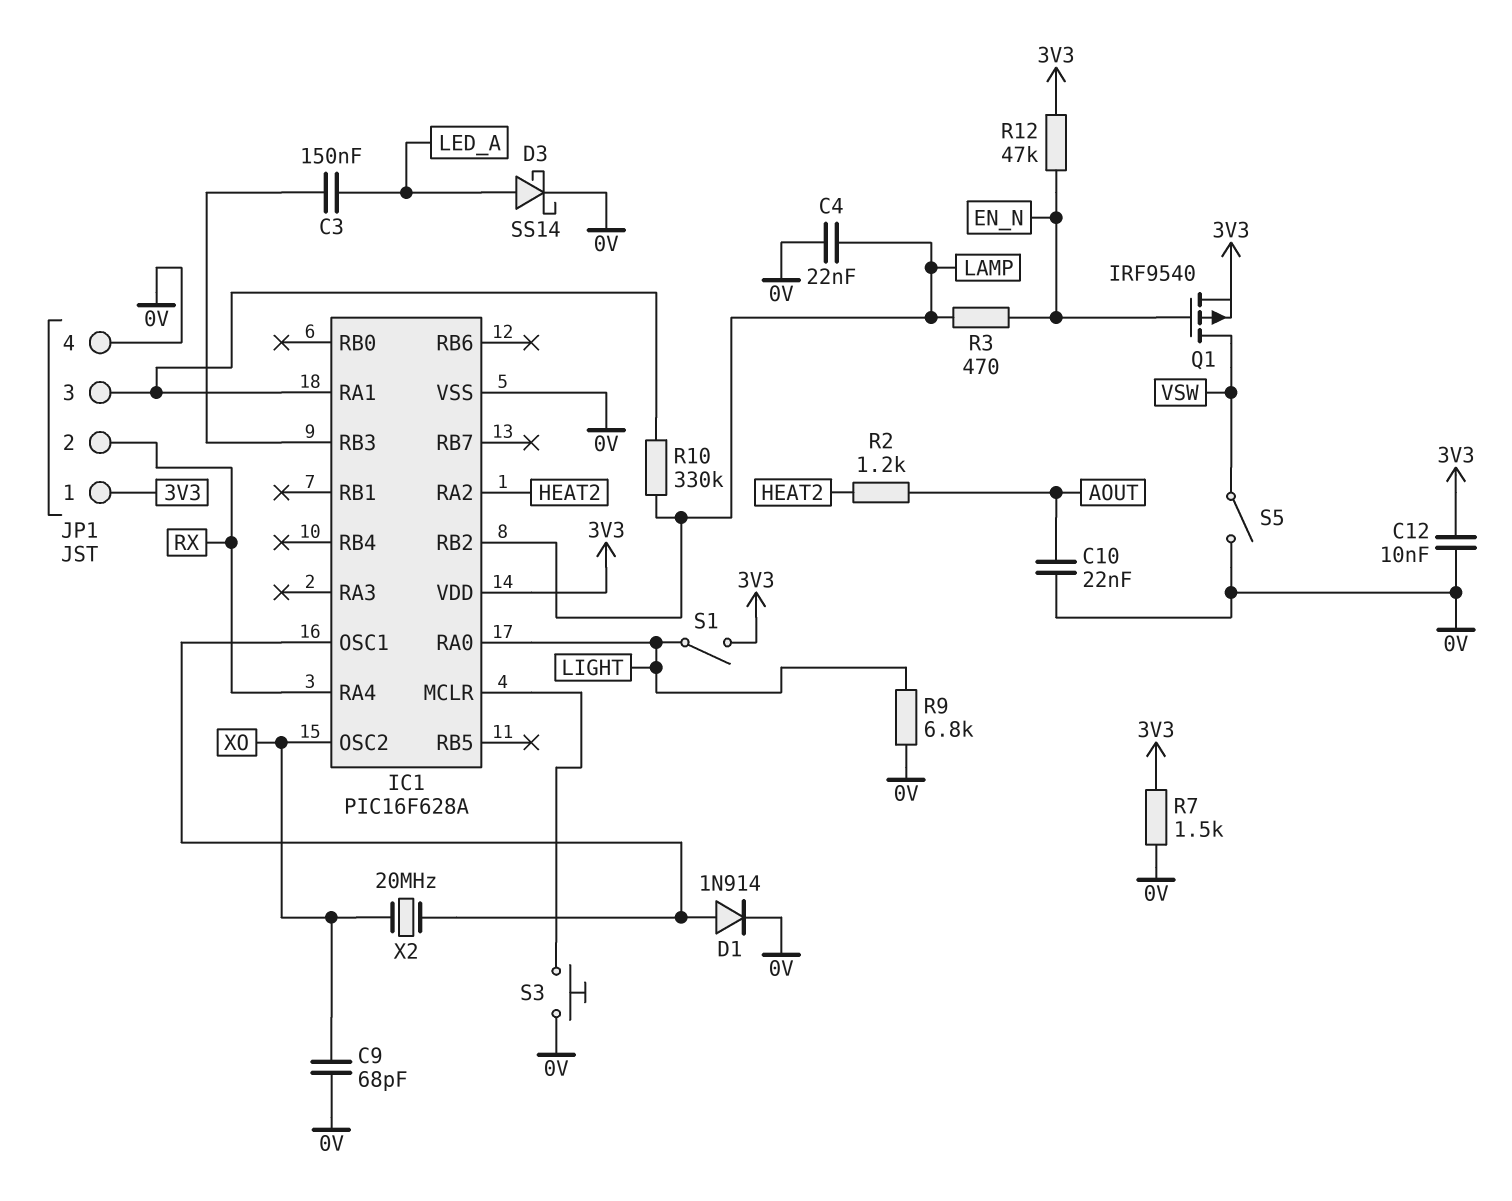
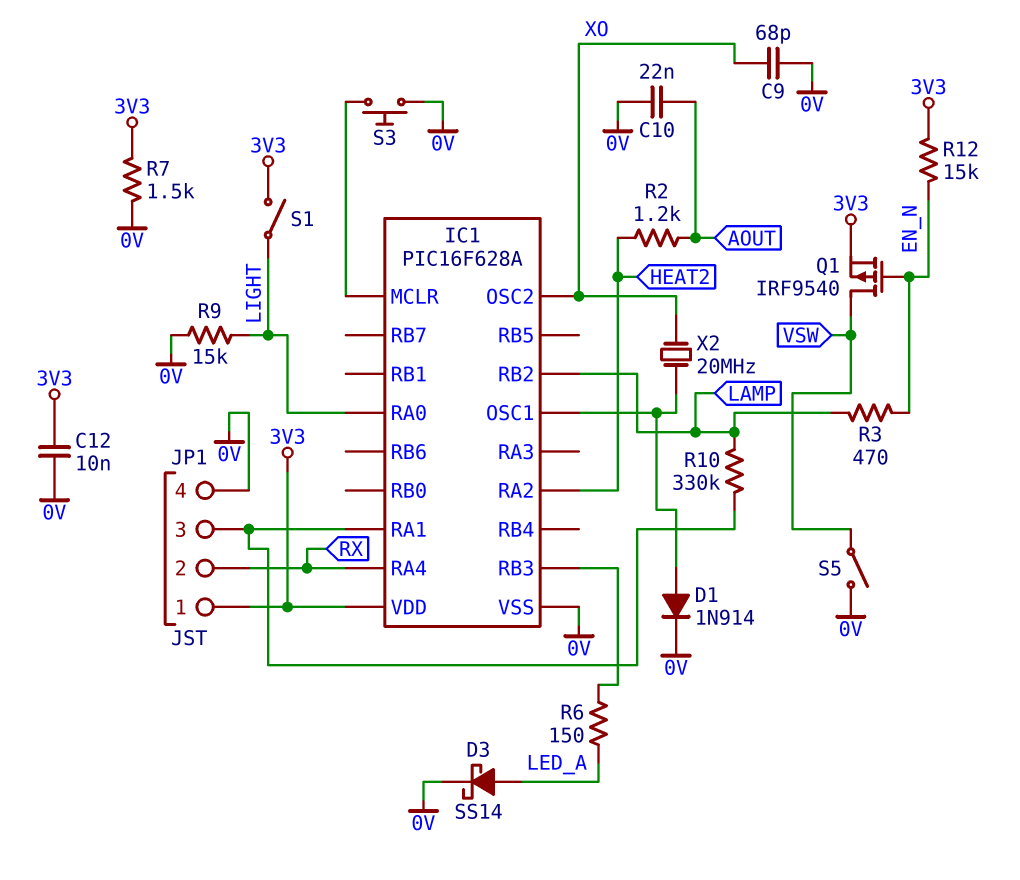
C3: 150nF (IC1/RB3, LED_A) -> none
C4: 22nF (0V, LAMP) -> none
R6: none -> 150 (IC1/RB3, LED_A)
R9: 6.8k (0V, LIGHT) -> 15k (0V, LIGHT)
R12: 47k (3V3, EN_N) -> 15k (3V3, EN_N)

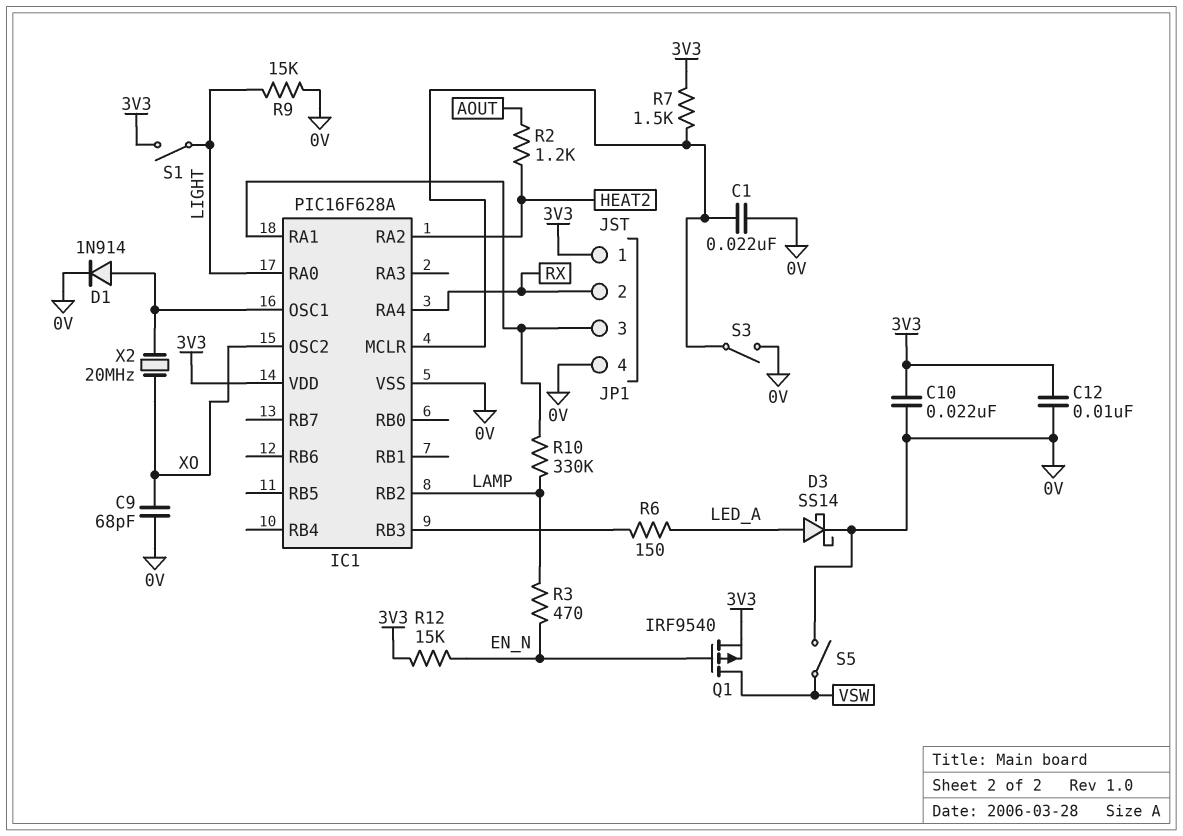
C1: none -> 22nF (0V, IC1/MCLR)
C10: 22nF (0V, AOUT) -> 22nF (0V, 3V3)
R7: 1.5k (0V, 3V3) -> 1.5k (3V3, IC1/MCLR)
S3: button (0V, IC1/MCLR) -> switch (0V, IC1/MCLR)

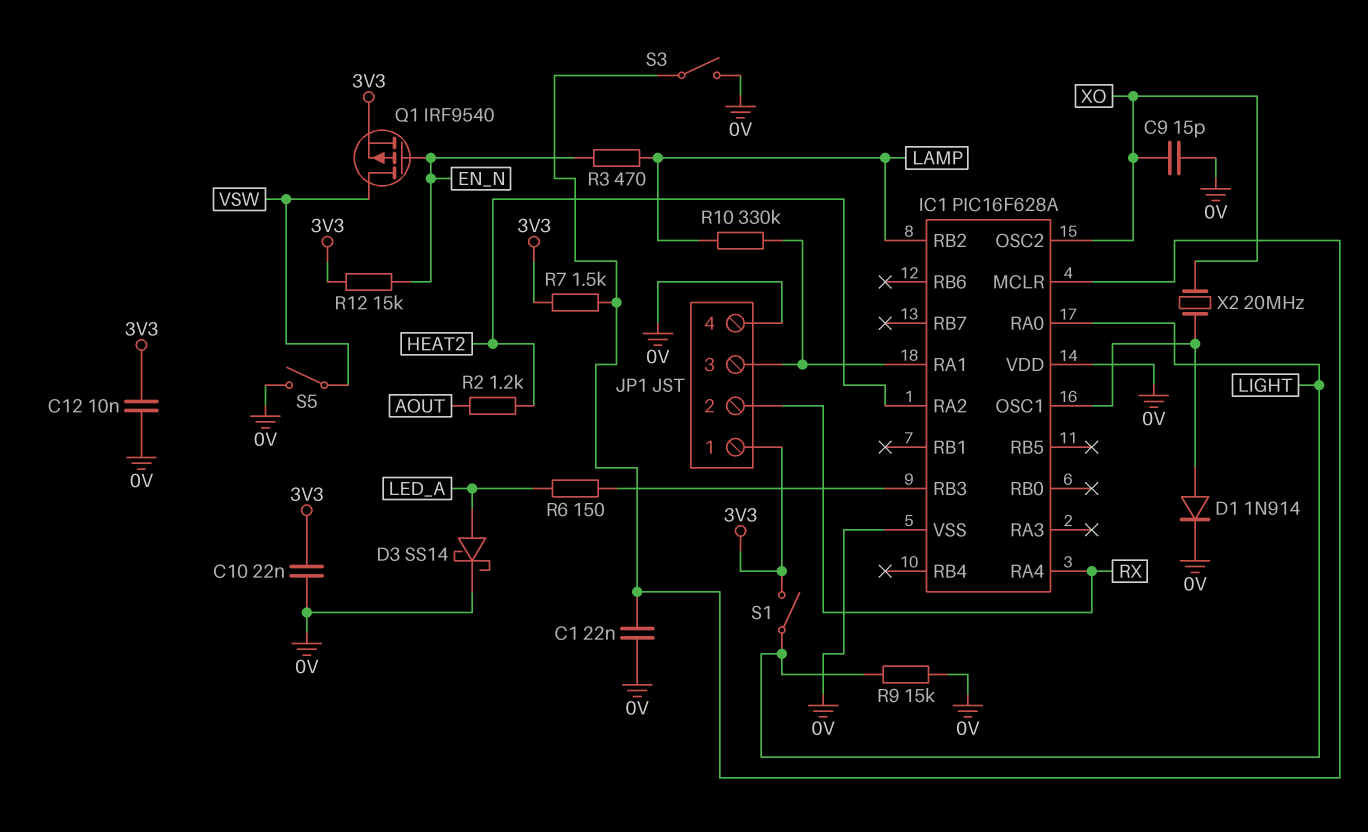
C9: 68pF (0V, XO) -> 15pF (0V, XO)
IC1 pin VDD: 3V3 -> 0V

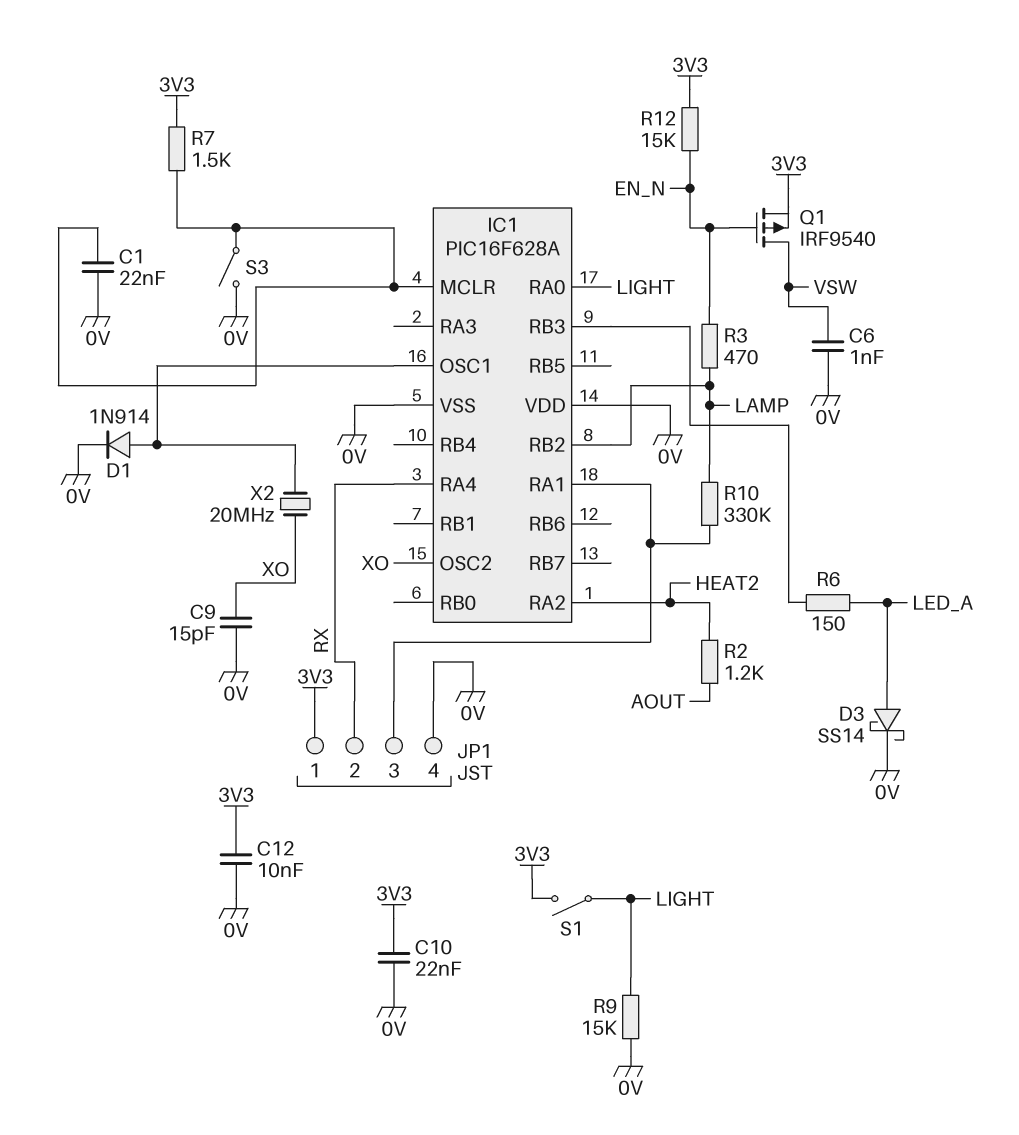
C6: none -> 1nF (0V, VSW)
S5: switch (0V, VSW) -> none

